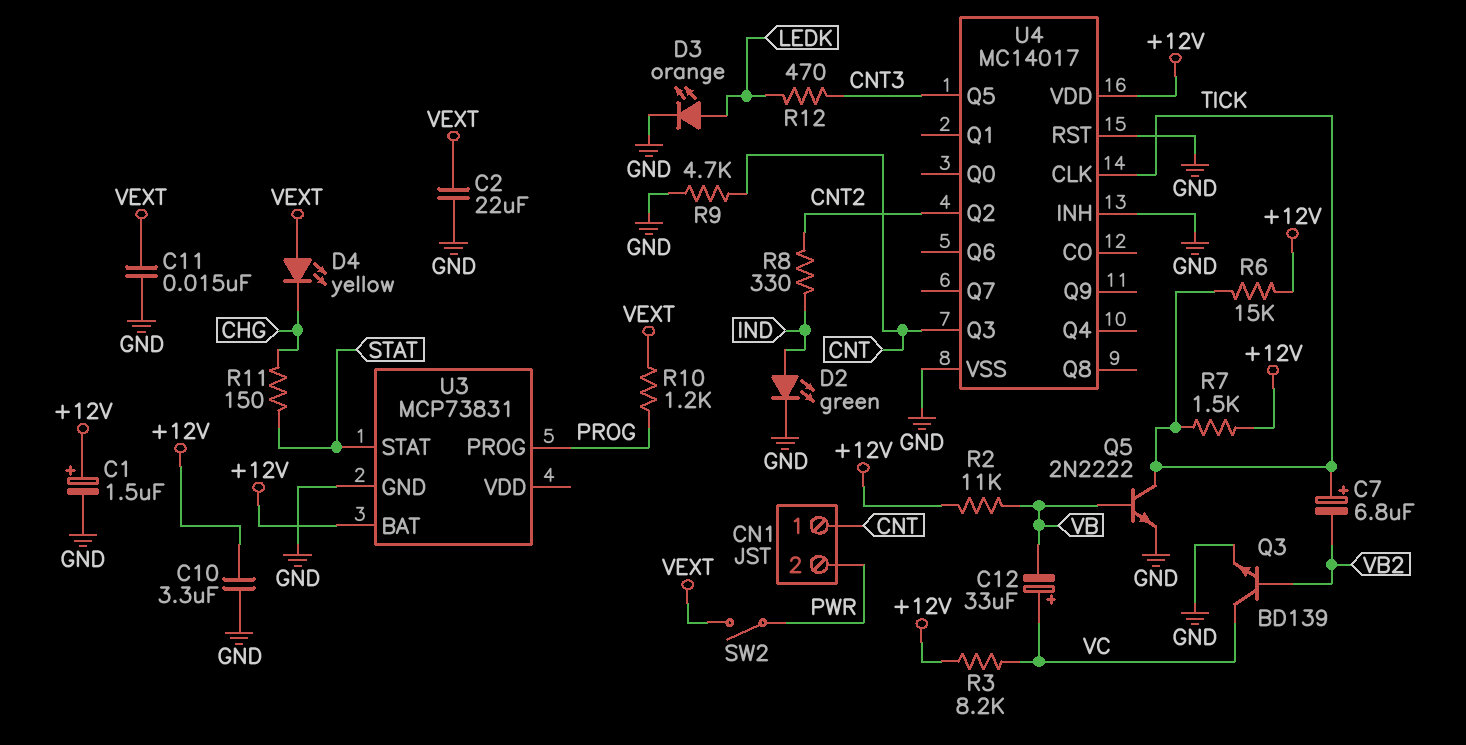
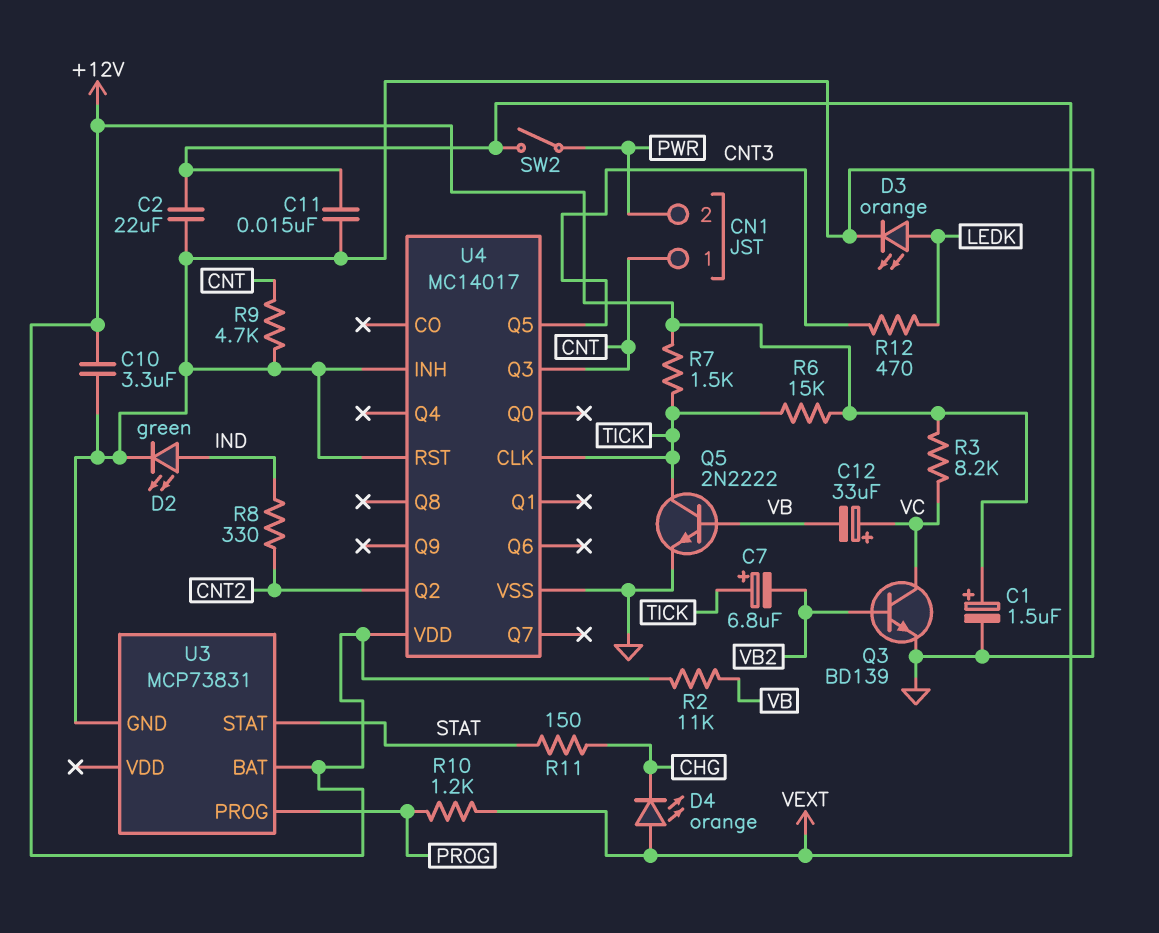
D4: LED yellow (A VEXT, K CHG) -> LED orange (A VEXT, K CHG)

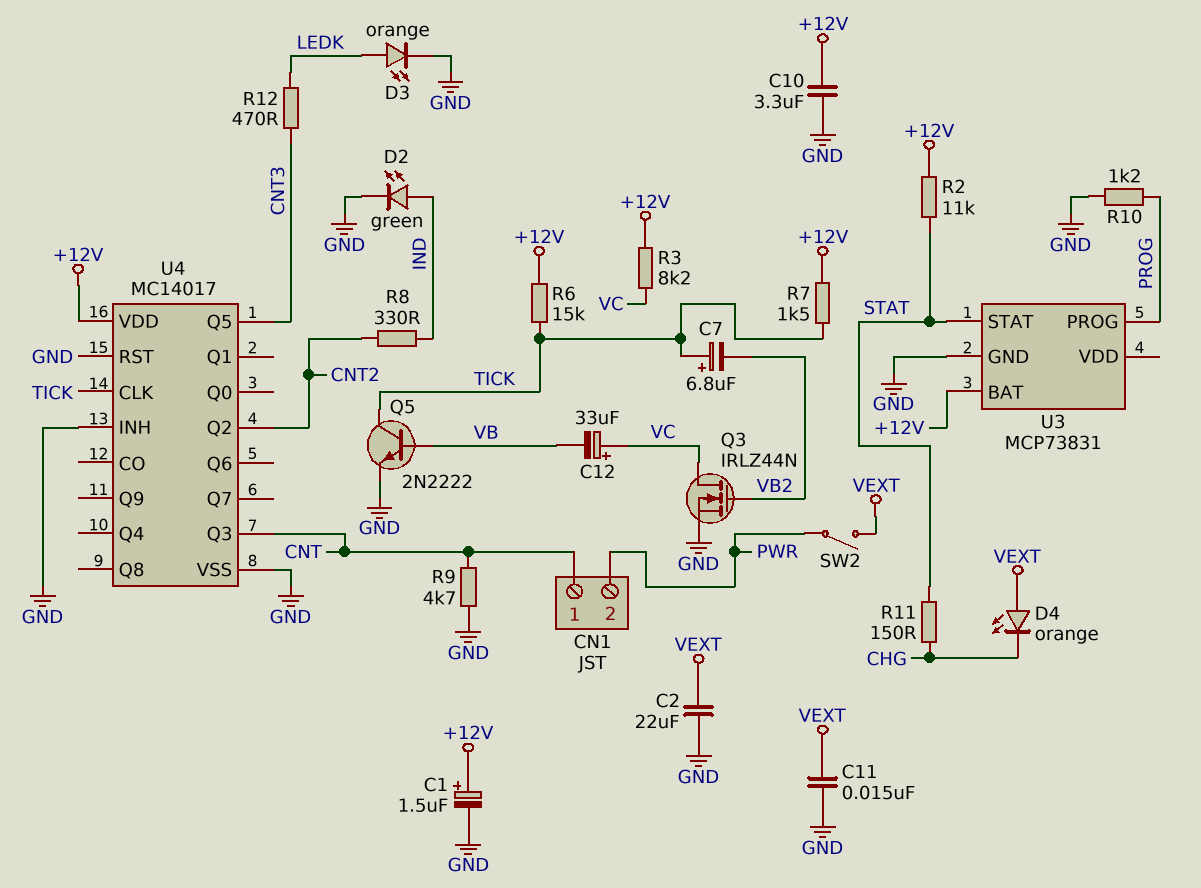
Q3: NPN BD139 (B VB2, C VC, E GND) -> NMOS IRLZ44N (G VB2, D VC, S GND)
R2: 11k (+12V, VB) -> 11k (+12V, STAT)
R10: 1.2k (PROG, VEXT) -> 1.2k (GND, PROG)

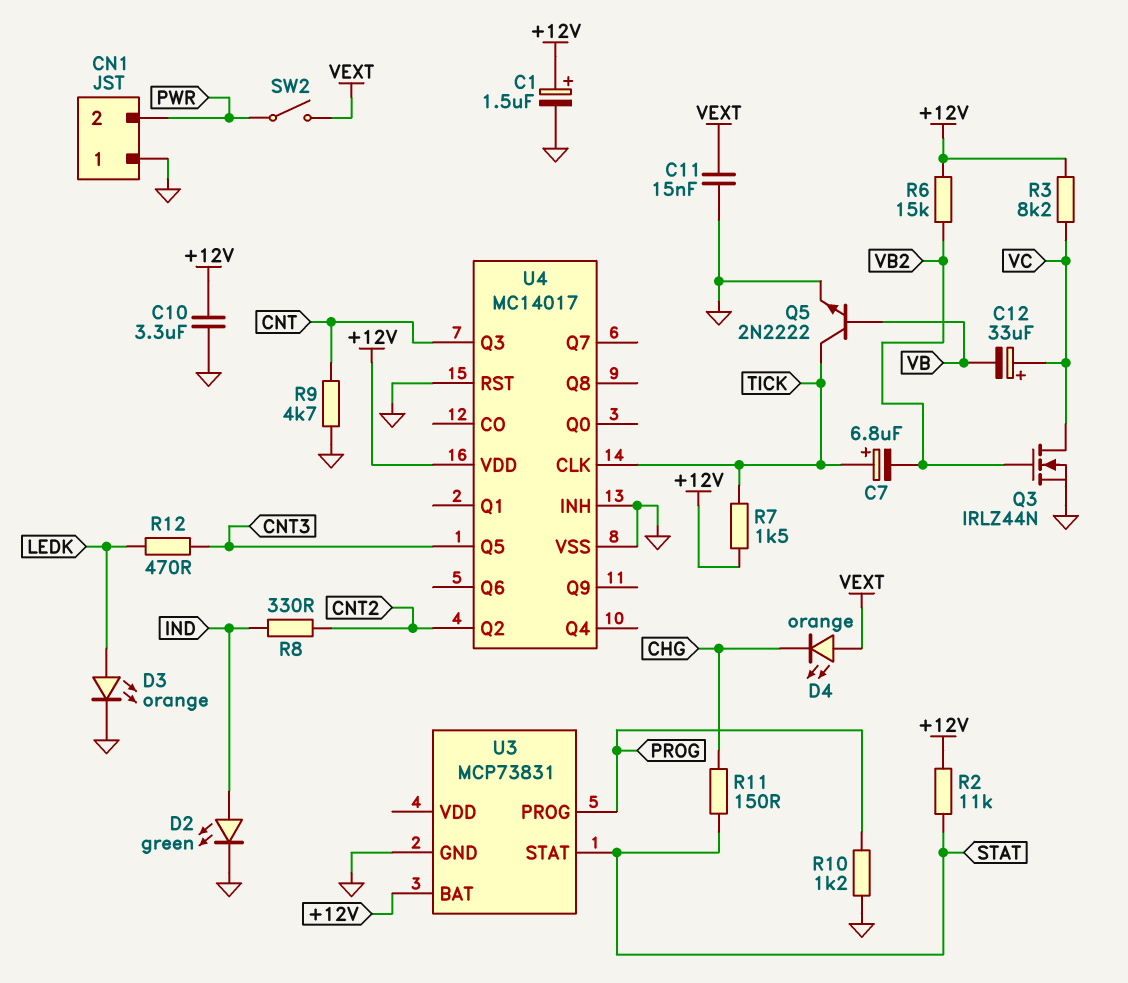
C2: 22uF (GND, VEXT) -> none
CN1 pin 1: CNT -> GND
R6: 15k (+12V, TICK) -> 15k (+12V, VB2)

